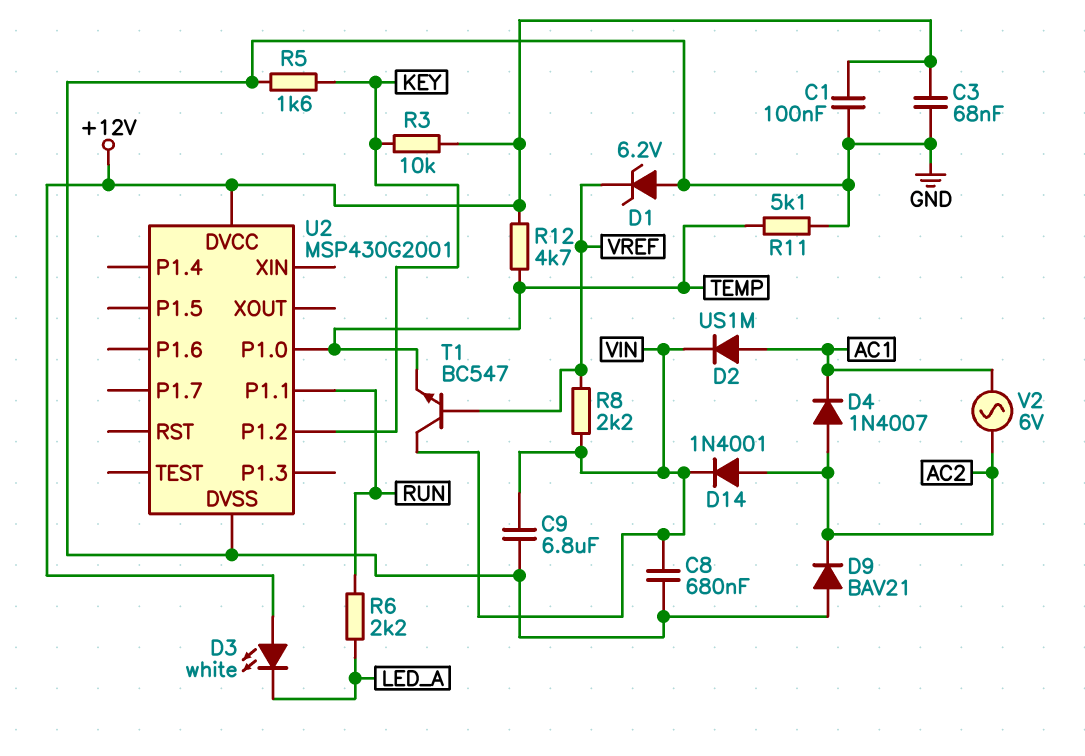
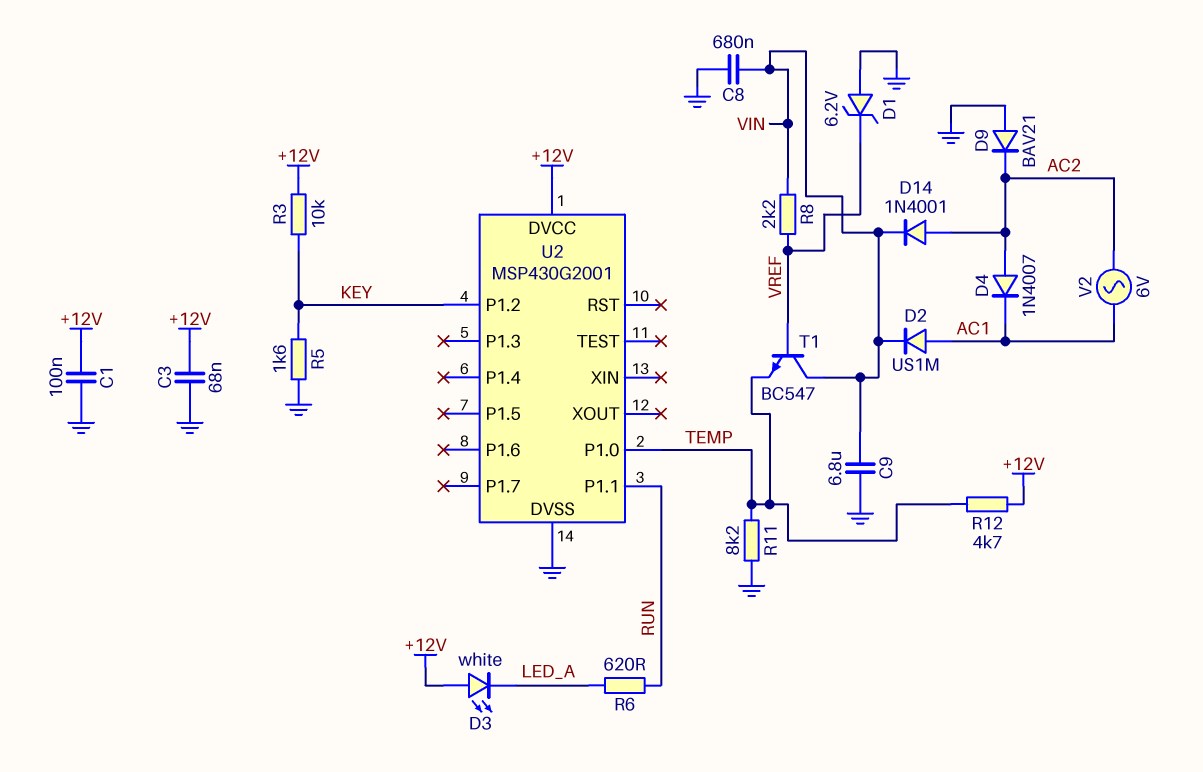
R6: 2.2k (LED_A, RUN) -> 620 (LED_A, RUN)
R11: 5.1k (GND, TEMP) -> 8.2k (GND, TEMP)

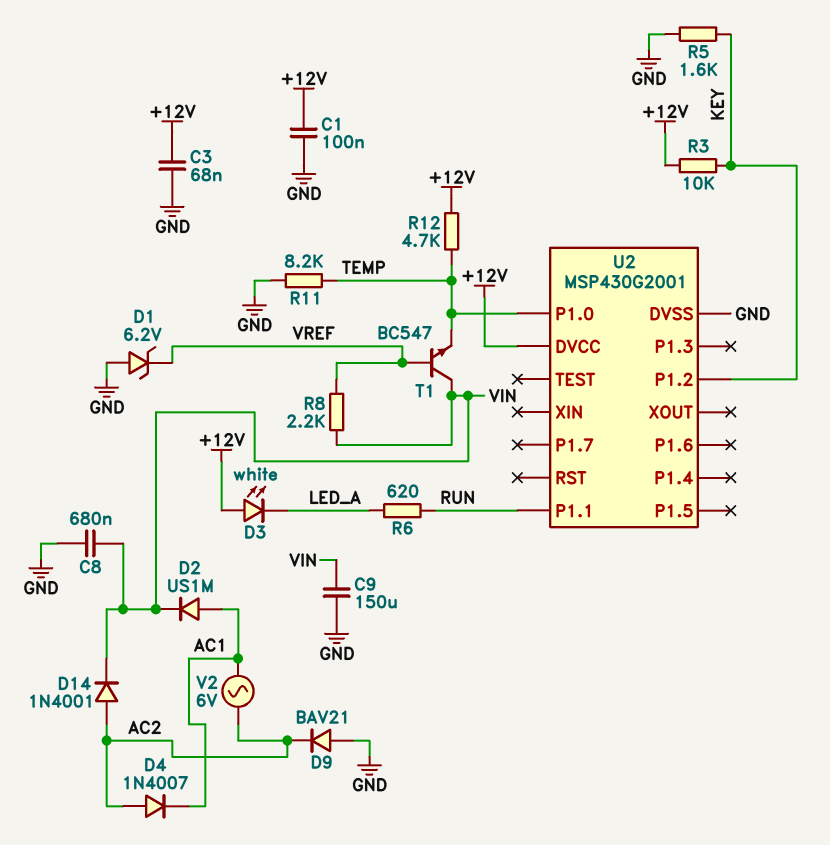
C9: 6.8uF (GND, VIN) -> 150uF (GND, VIN)

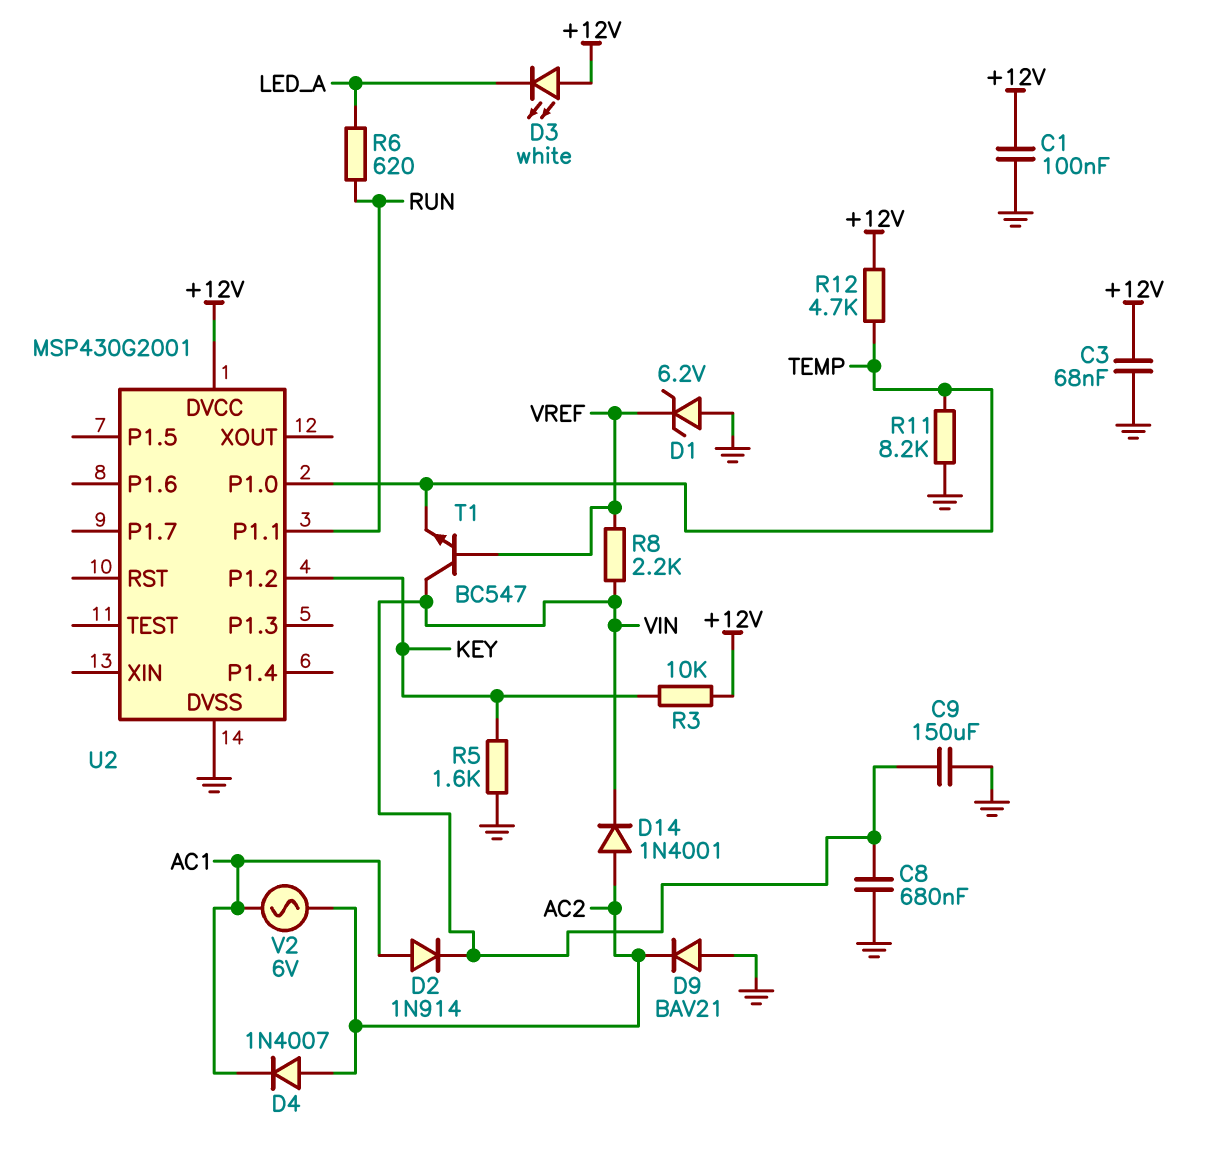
D2: diode US1M (A AC1, K VIN) -> diode 1N914 (A AC1, K VIN)

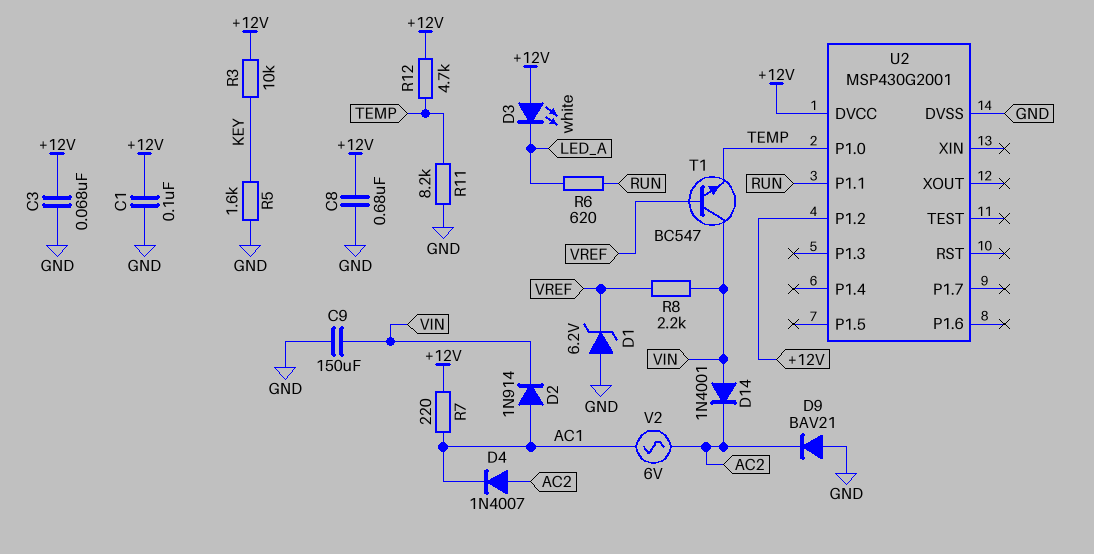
C8: 680nF (GND, VIN) -> 680nF (+12V, GND)
D14: diode 1N4001 (A AC2, K VIN) -> diode 1N4001 (A VIN, K AC2)
R7: none -> 220 (+12V, AC1)
U2 pin P1.2: KEY -> +12V

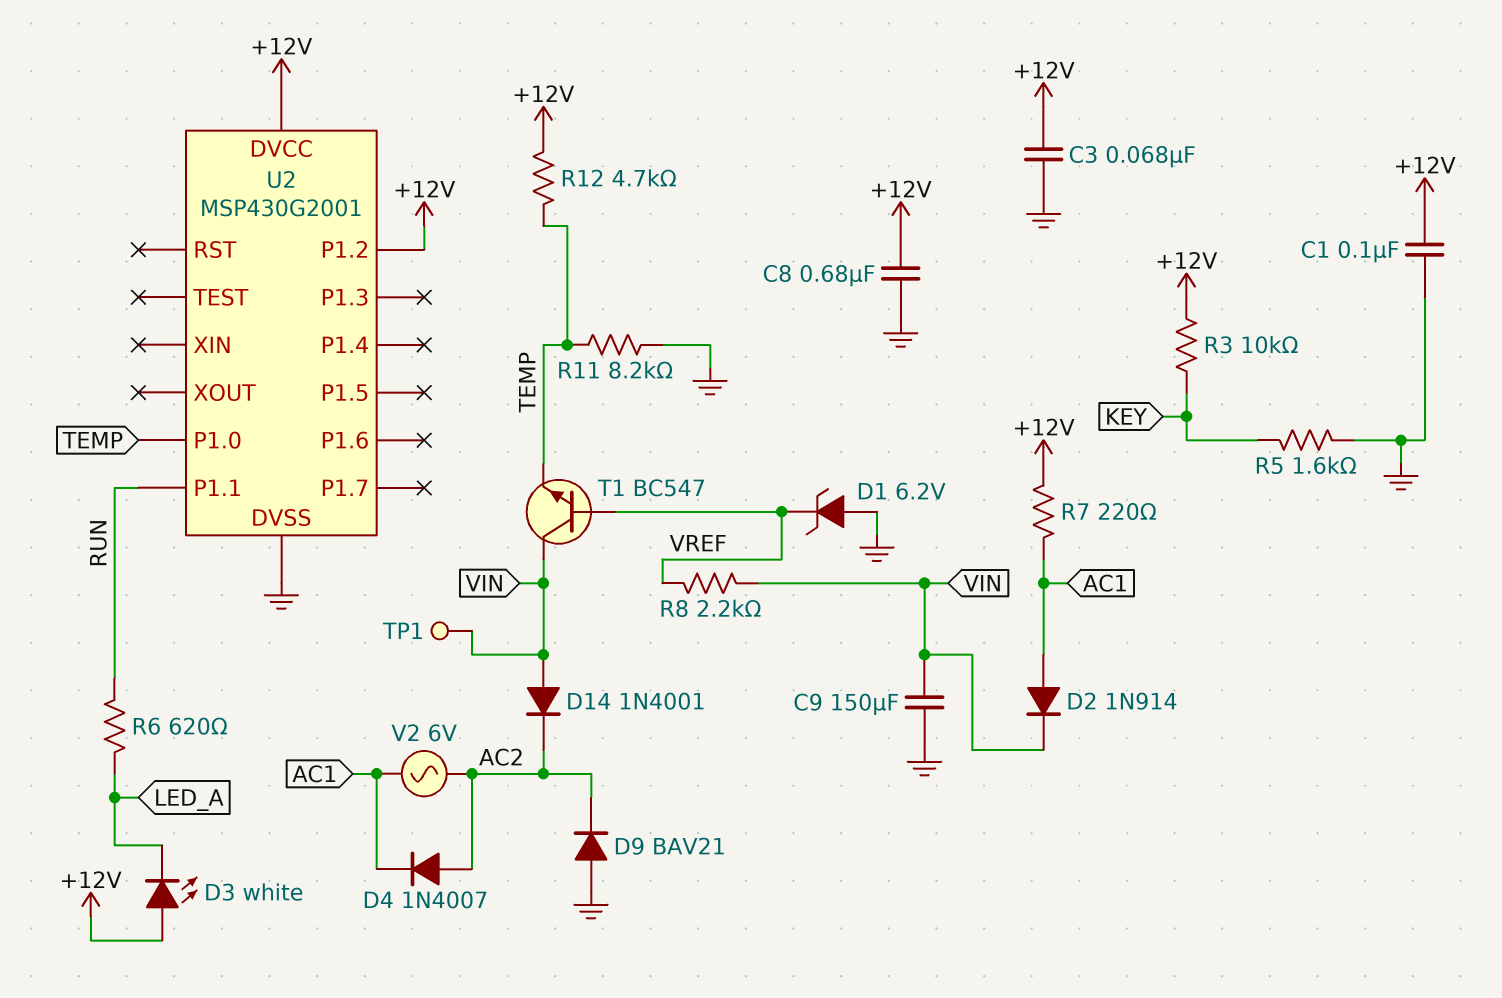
TP1: none -> test point (VIN)

